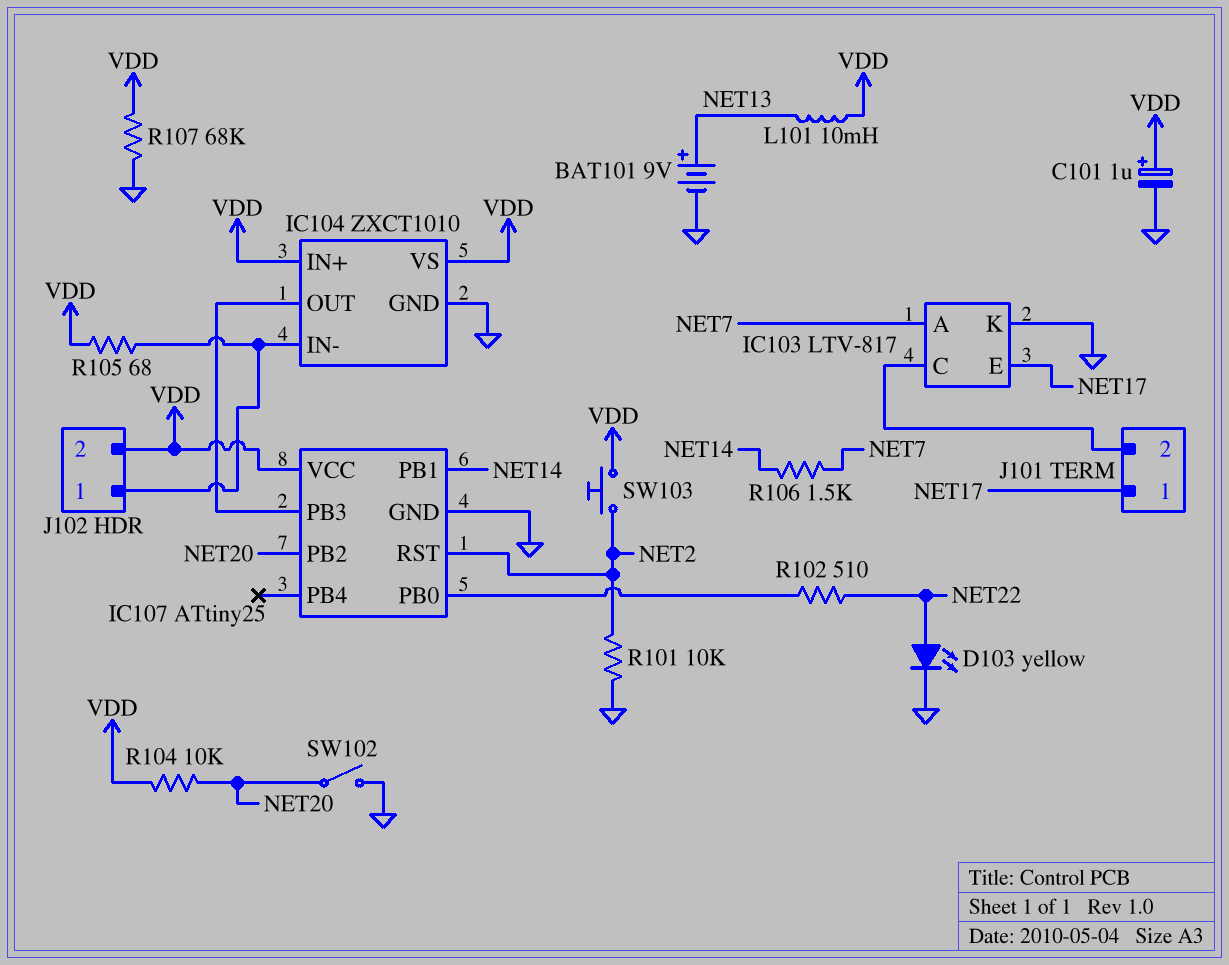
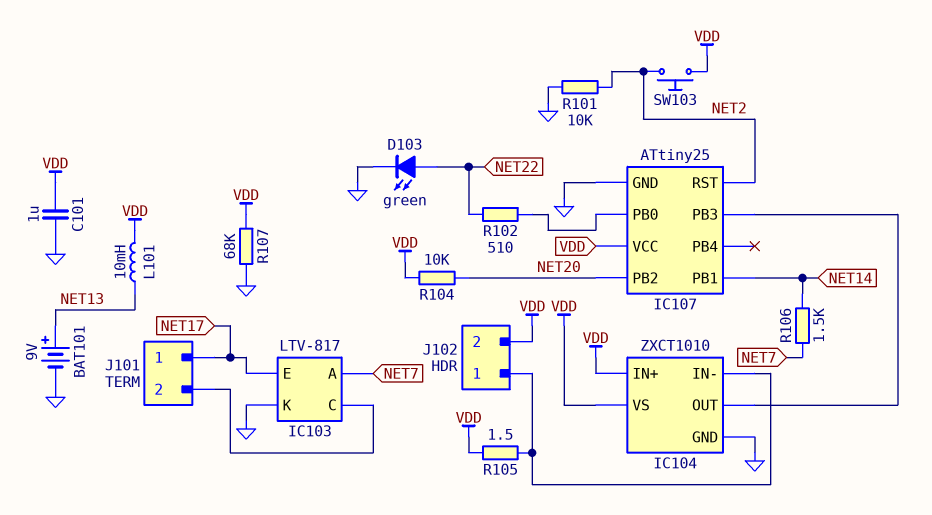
C101: 1uF (plus VDD, minus GND) -> 1uF (GND, VDD)
D103: LED yellow (A NET22, K GND) -> LED green (A NET22, K GND)
R105: 68 (IC104/IN-, VDD) -> 1.5 (IC104/IN-, VDD)
SW102: switch (GND, NET20) -> none

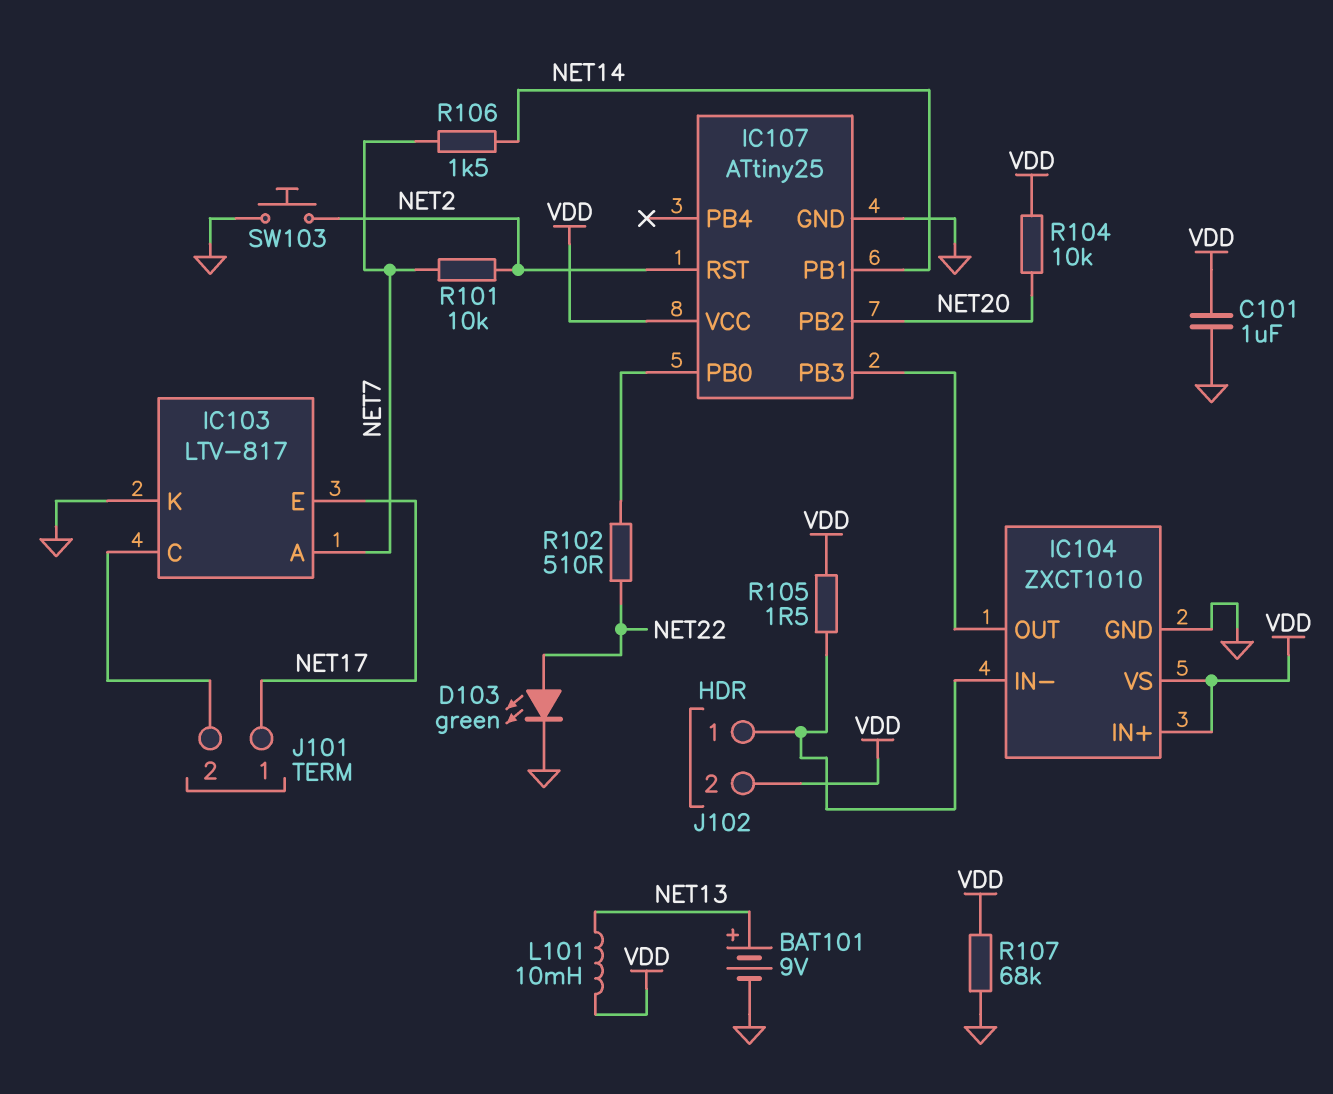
R101: 10k (GND, NET2) -> 10k (NET2, NET7)
SW103: button (NET2, VDD) -> button (GND, NET2)

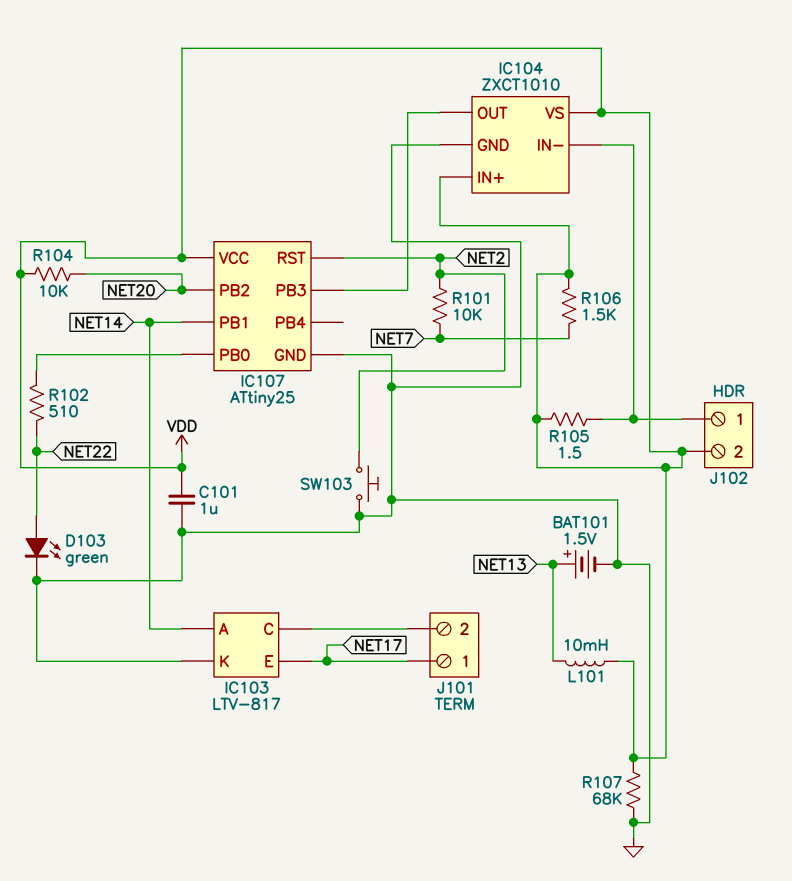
BAT101: 9V (plus NET13, minus GND) -> 1.5V (plus NET13, minus GND)
IC103 pin A: NET7 -> NET14
R106: 1.5k (NET7, NET14) -> 1.5k (NET7, VDD)

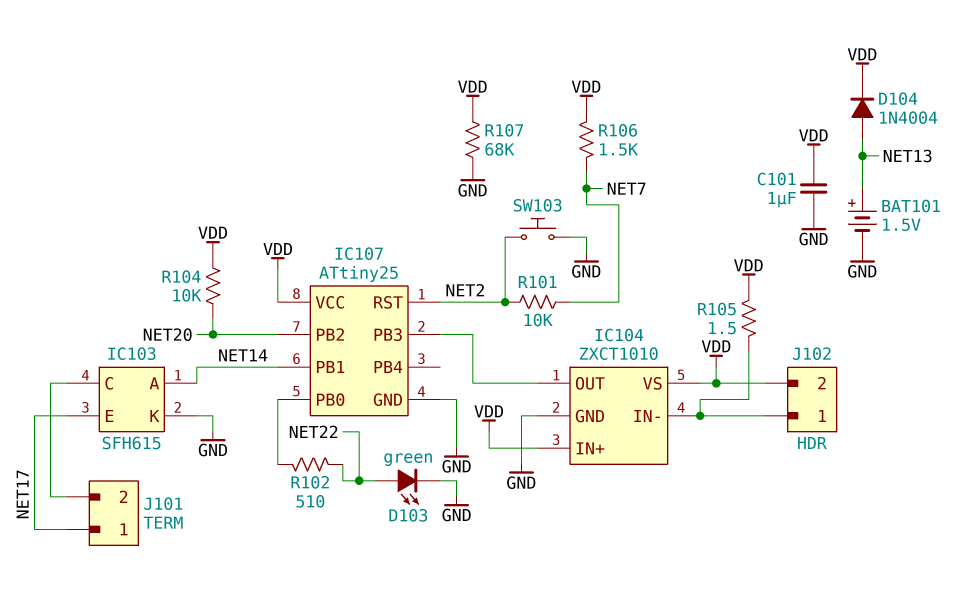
D104: none -> diode 1N4004 (A NET13, K VDD)
IC103: LTV-817 -> SFH615
L101: 10mH (NET13, VDD) -> none

